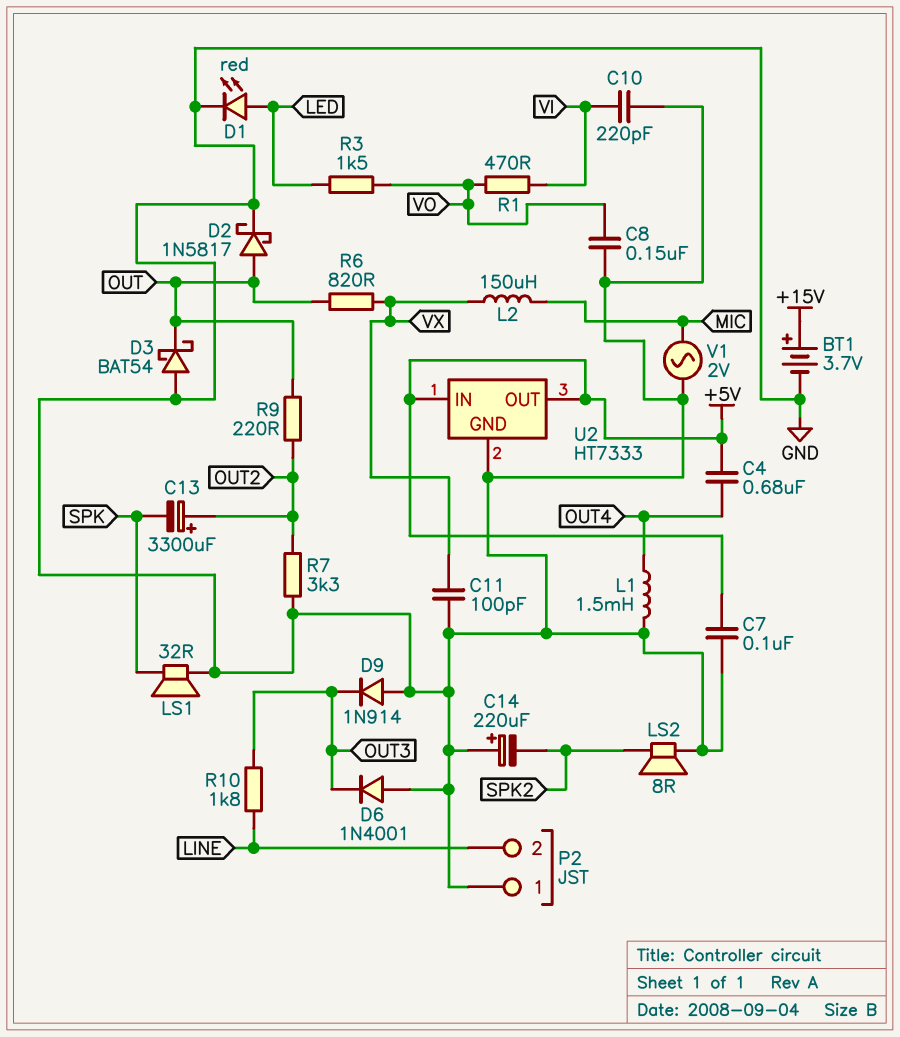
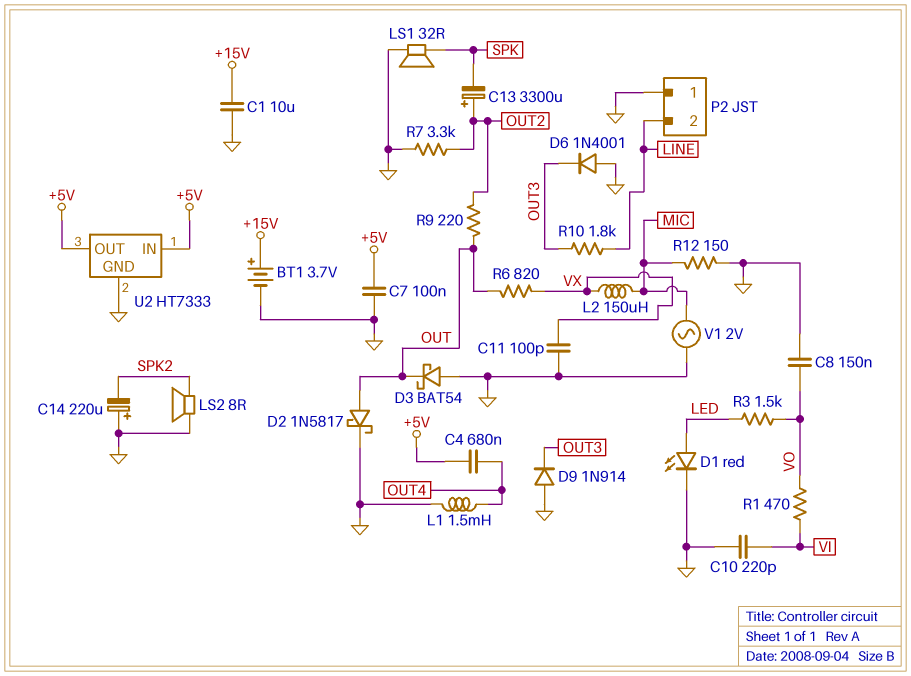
C1: none -> 10uF (+15V, GND)
R12: none -> 150 (GND, MIC)

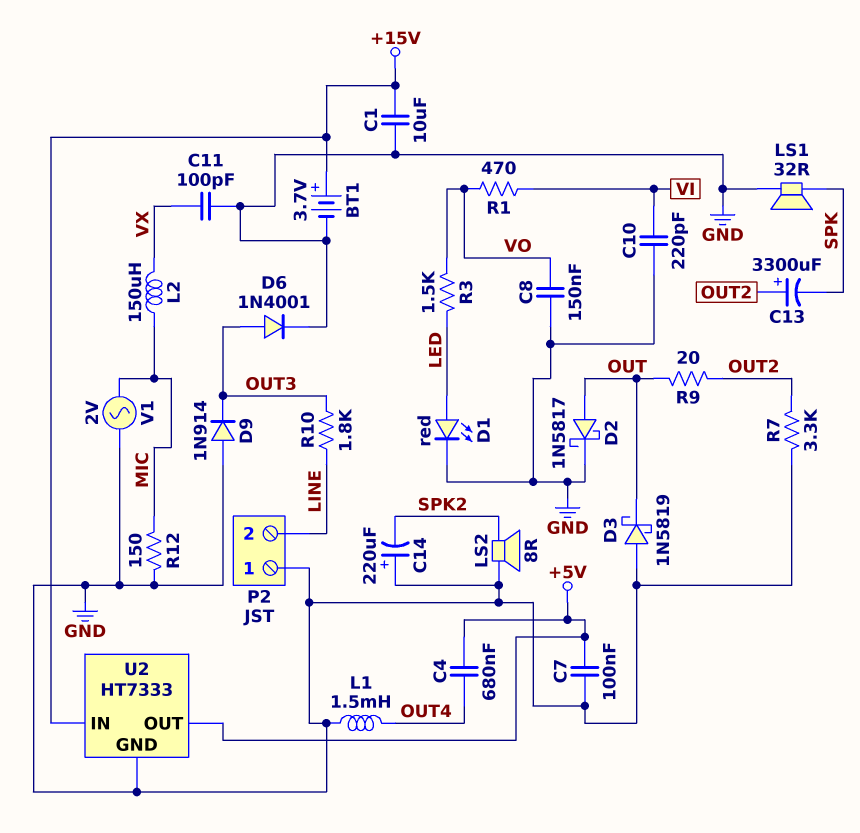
D3: schottky BAT54 (A GND, K OUT) -> schottky 1N5819 (A GND, K OUT)
D6: diode 1N4001 (A GND, K OUT3) -> diode 1N4001 (A OUT3, K GND)
R6: 820 (OUT, VX) -> none
R9: 220 (OUT, OUT2) -> 20 (OUT, OUT2)
U2 pin IN: +5V -> +15V

